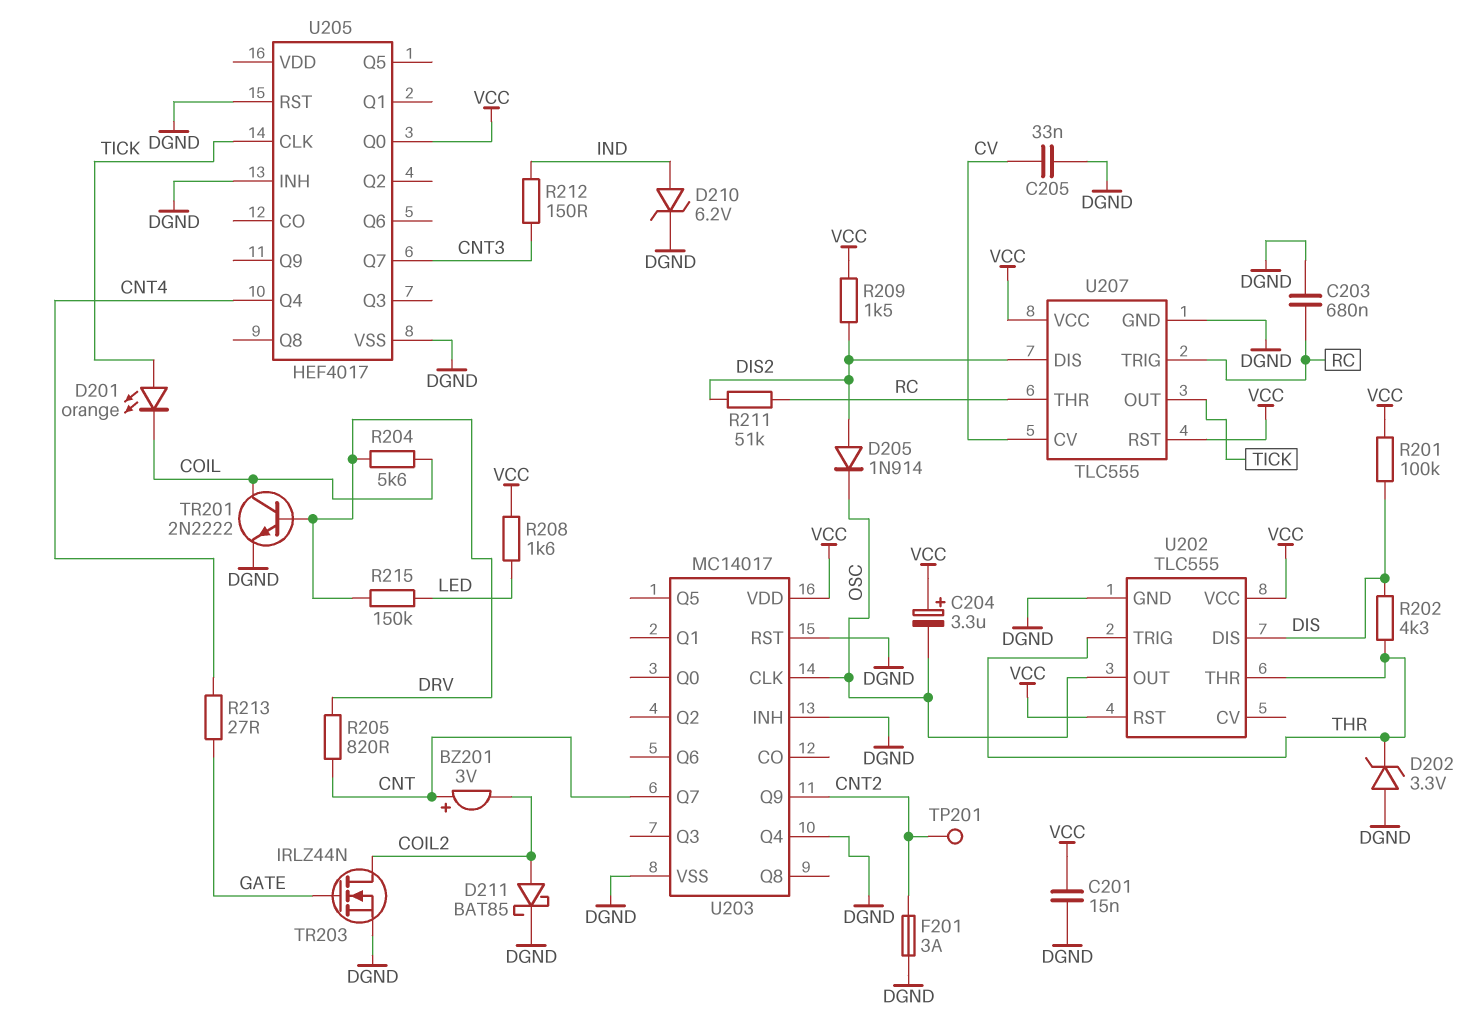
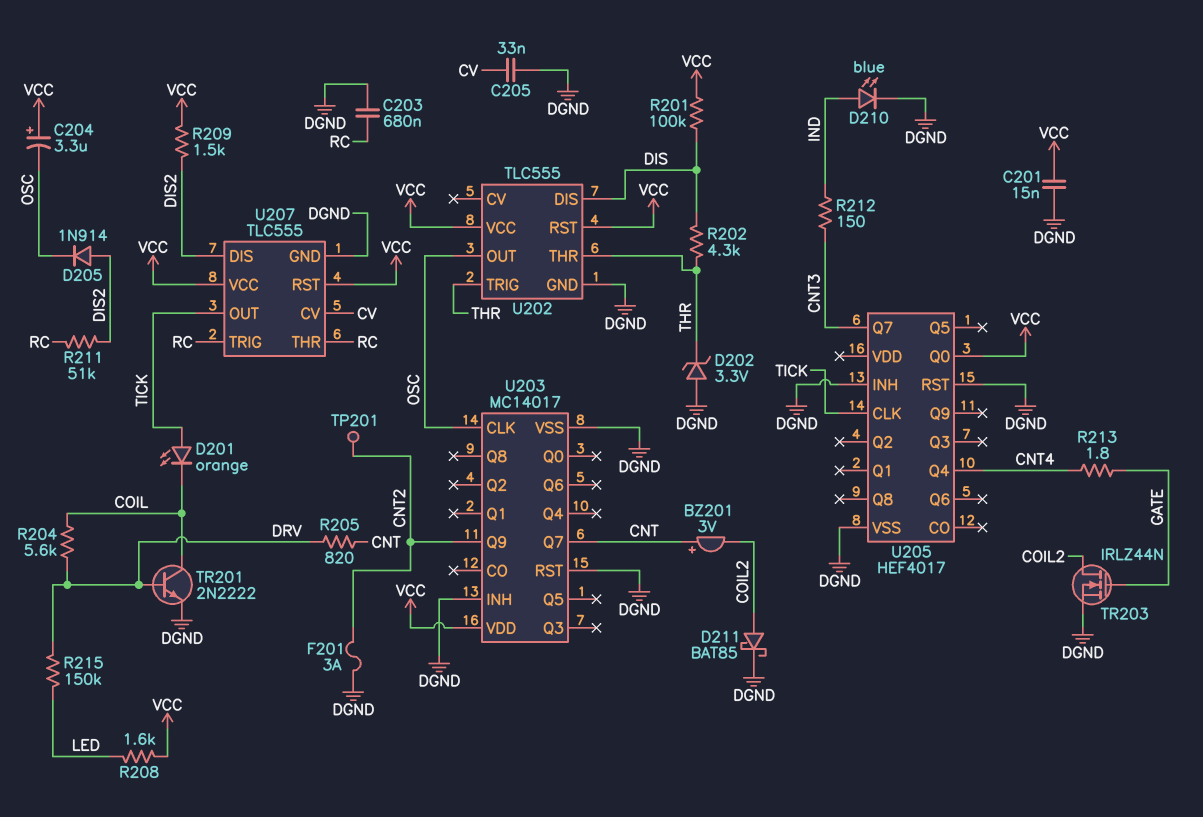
D210: zener 6.2V (A IND, K DGND) -> LED blue (A IND, K DGND)
R213: 27 (CNT4, GATE) -> 1.8 (CNT4, GATE)
U203 pin Q4: DGND -> none

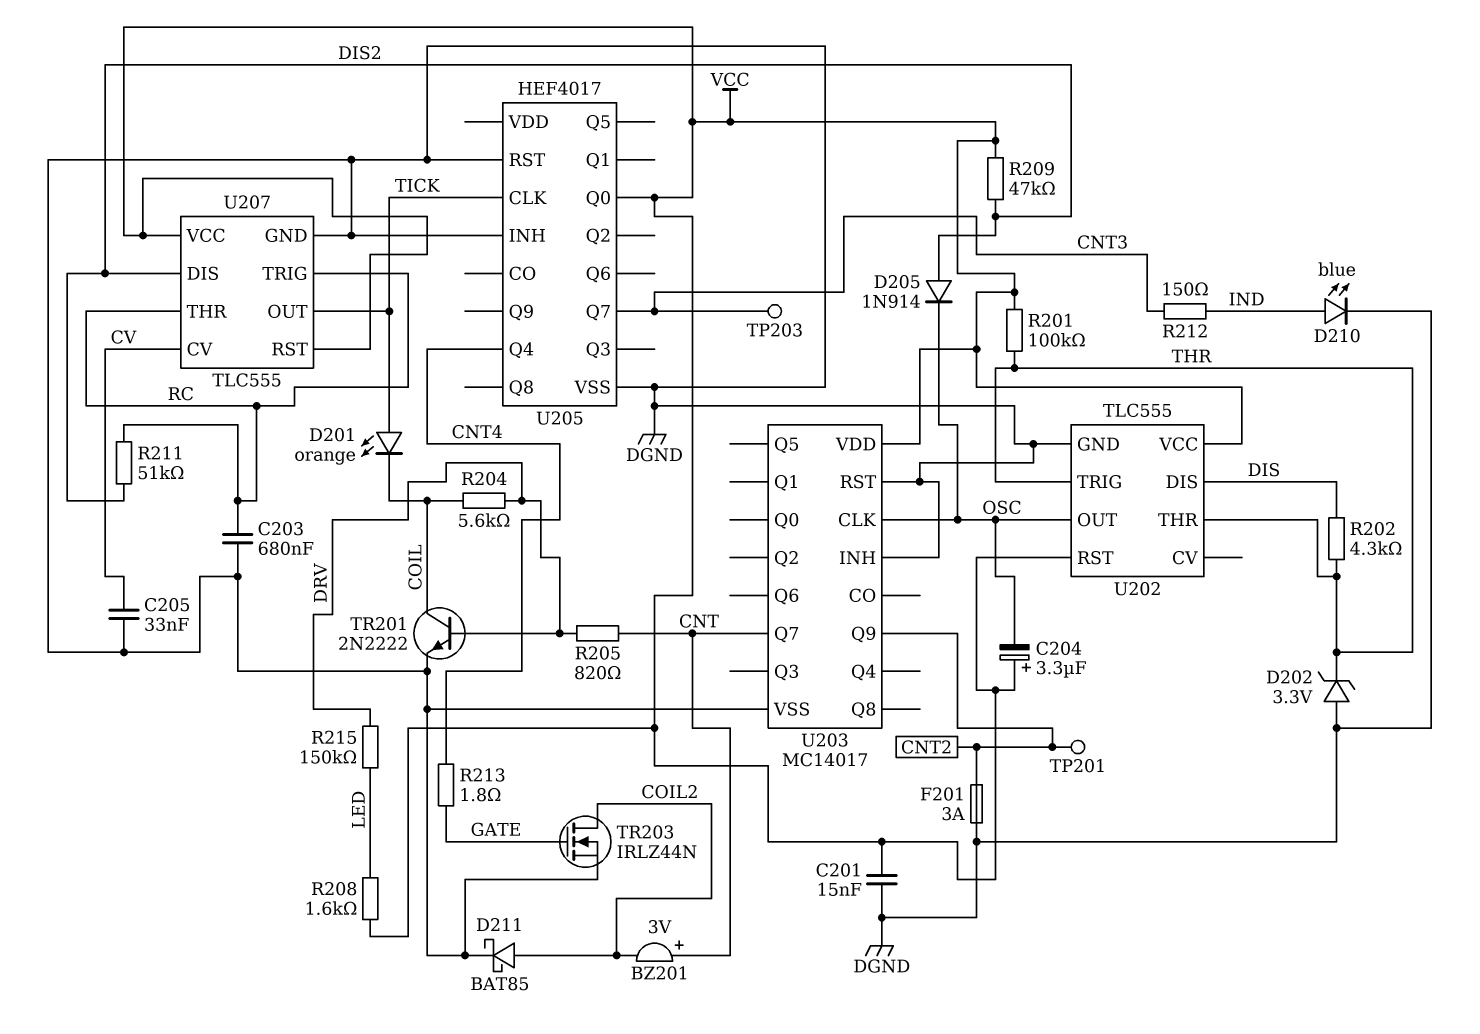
R201: 100k (DIS, VCC) -> 100k (THR, VCC)
R209: 1.5k (DIS2, VCC) -> 47k (DIS2, VCC)
TP203: none -> test point (CNT3)

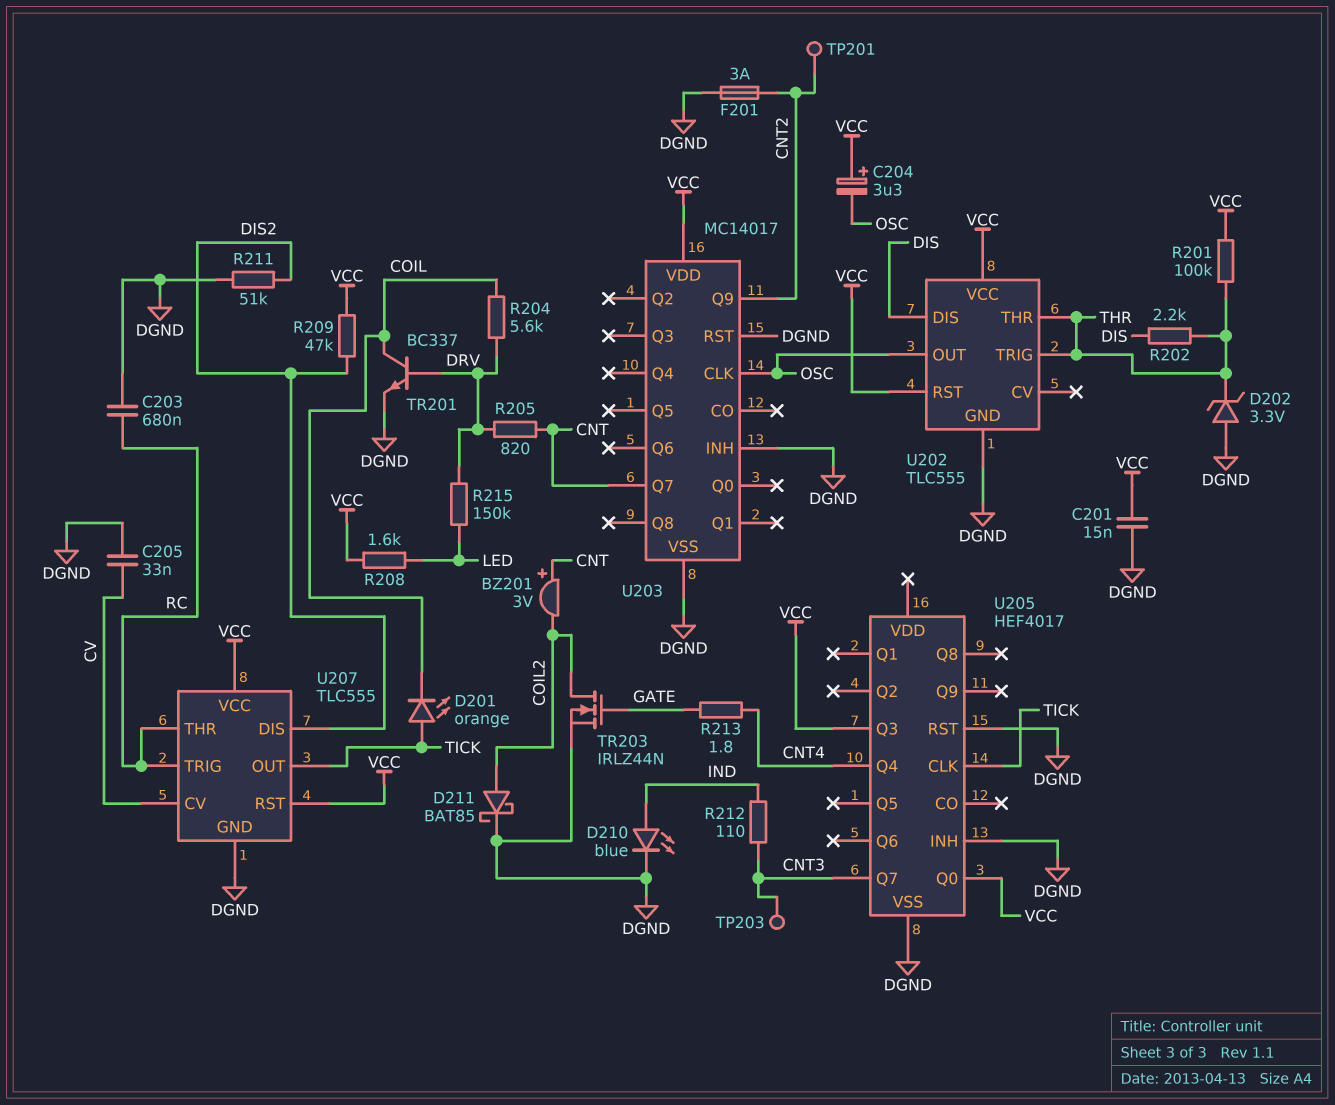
D205: diode 1N914 (A DIS2, K OSC) -> none
R202: 4.3k (DIS, THR) -> 2.2k (DIS, THR)
R211: 51k (DIS2, RC) -> 51k (DGND, DIS2)
R212: 150 (CNT3, IND) -> 110 (CNT3, IND)
TR201: NPN 2N2222 (B DRV, C COIL, E DGND) -> NPN BC337 (B DRV, C COIL, E DGND)
U205 pin Q3: none -> VCC

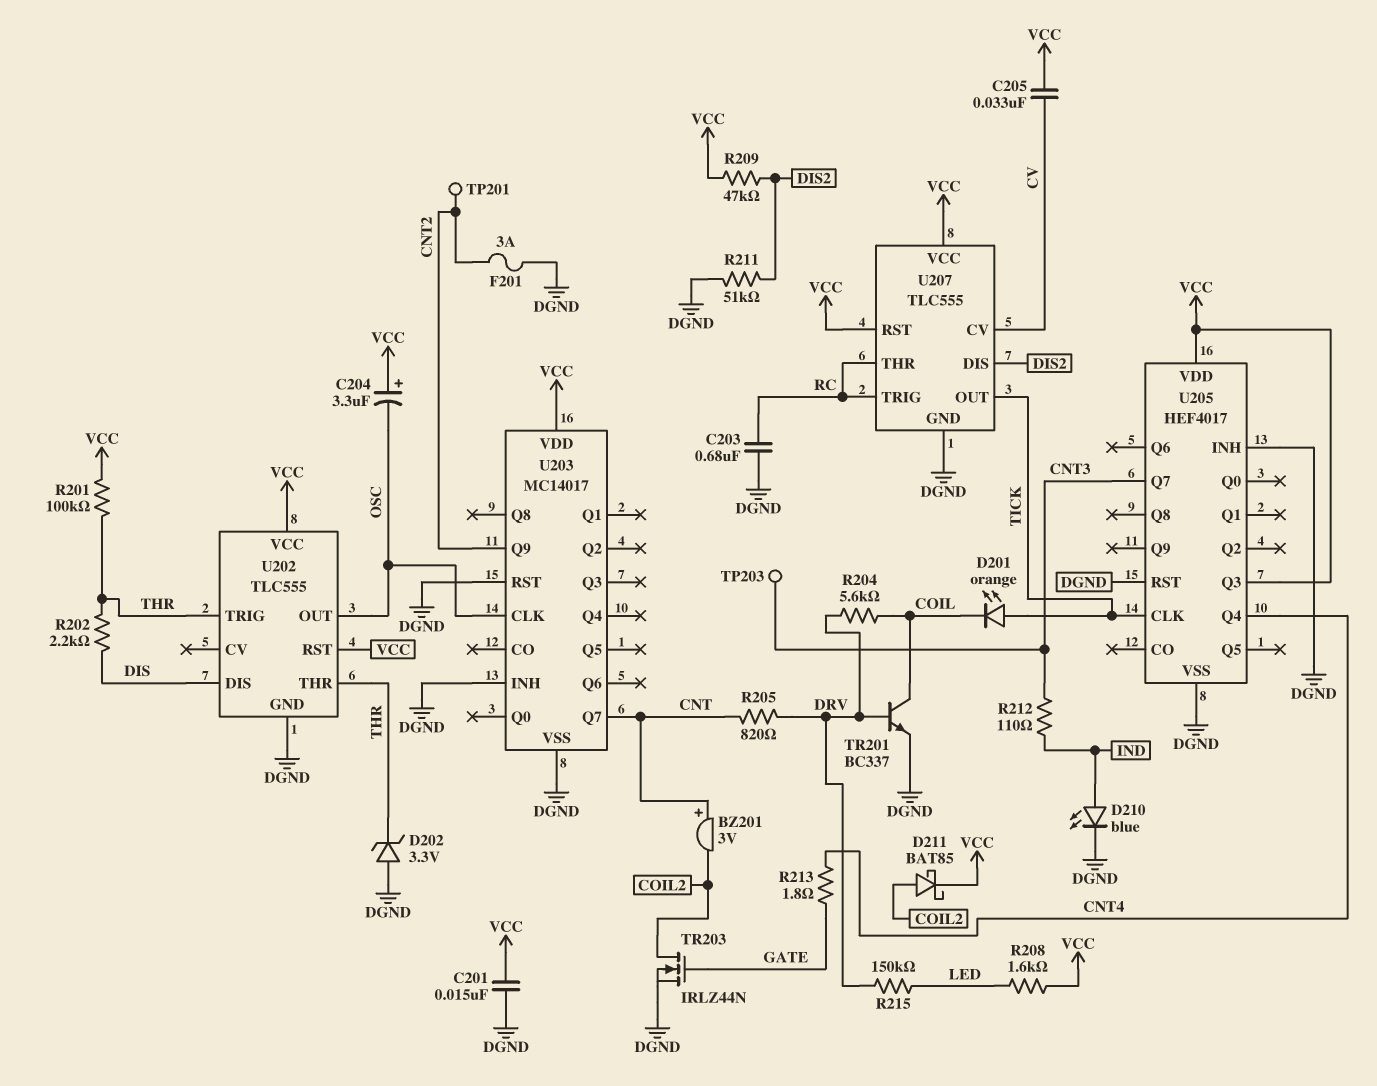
C205: 33nF (CV, DGND) -> 33nF (CV, VCC)
D211: schottky BAT85 (A COIL2, K DGND) -> schottky BAT85 (A COIL2, K VCC)
U205 pin Q0: VCC -> none
U205 pin VDD: none -> VCC

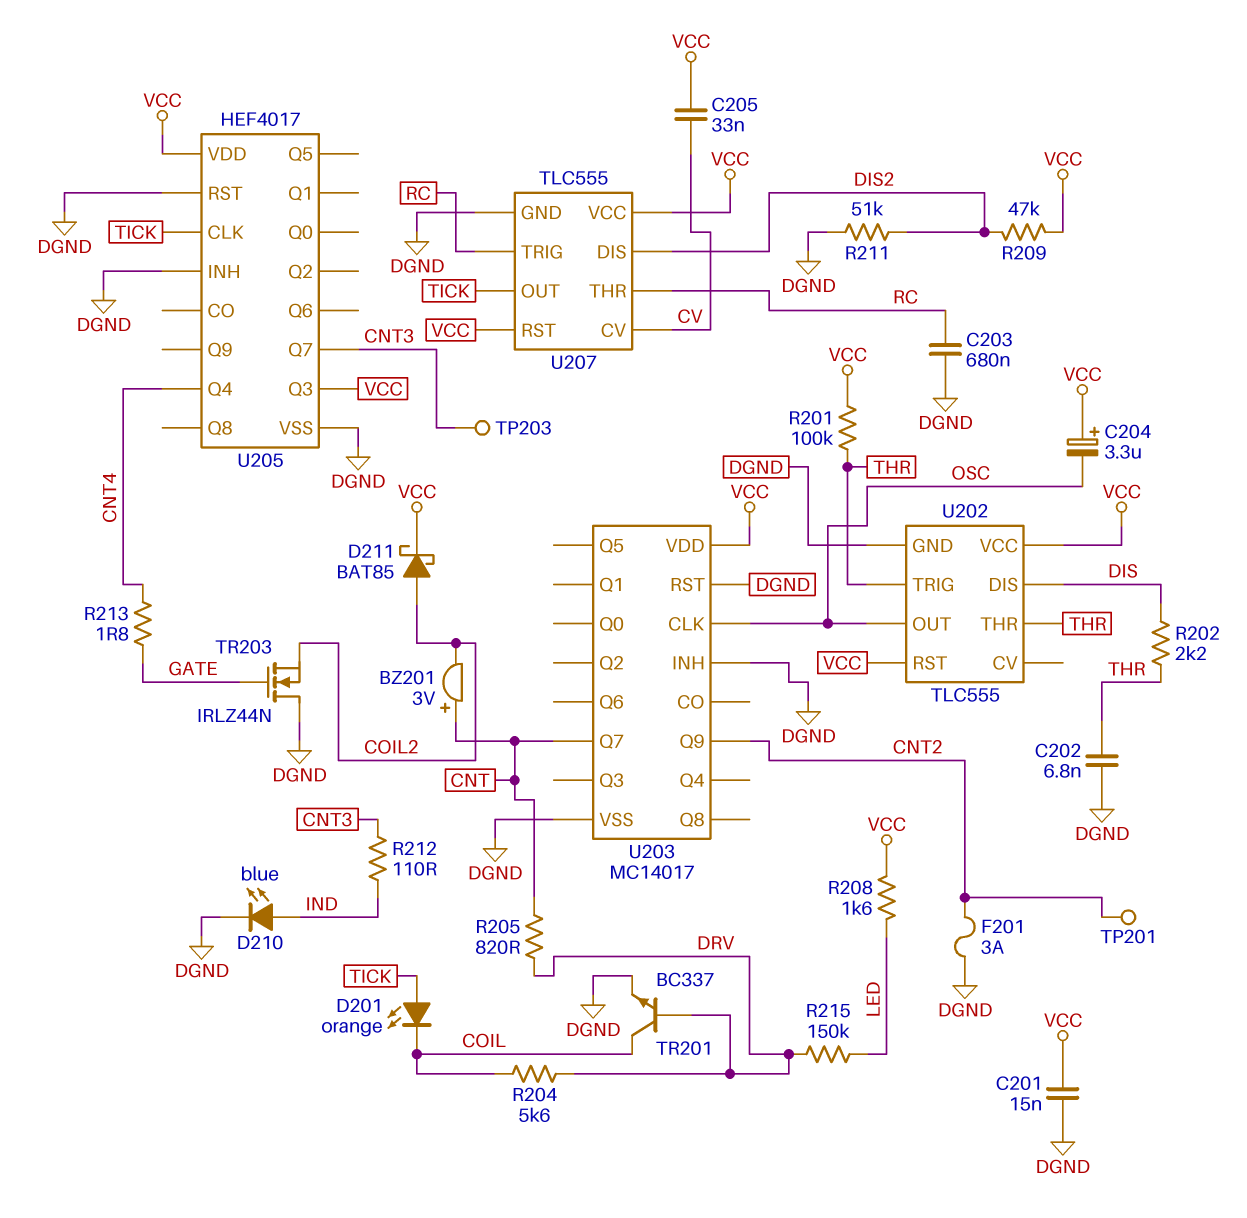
C202: none -> 6.8nF (DGND, THR)
D202: zener 3.3V (A DGND, K THR) -> none
TR203: NMOS IRLZ44N (G GATE, D COIL2, S DGND) -> NMOS IRLZ44N (G GATE, D DGND, S COIL2)

